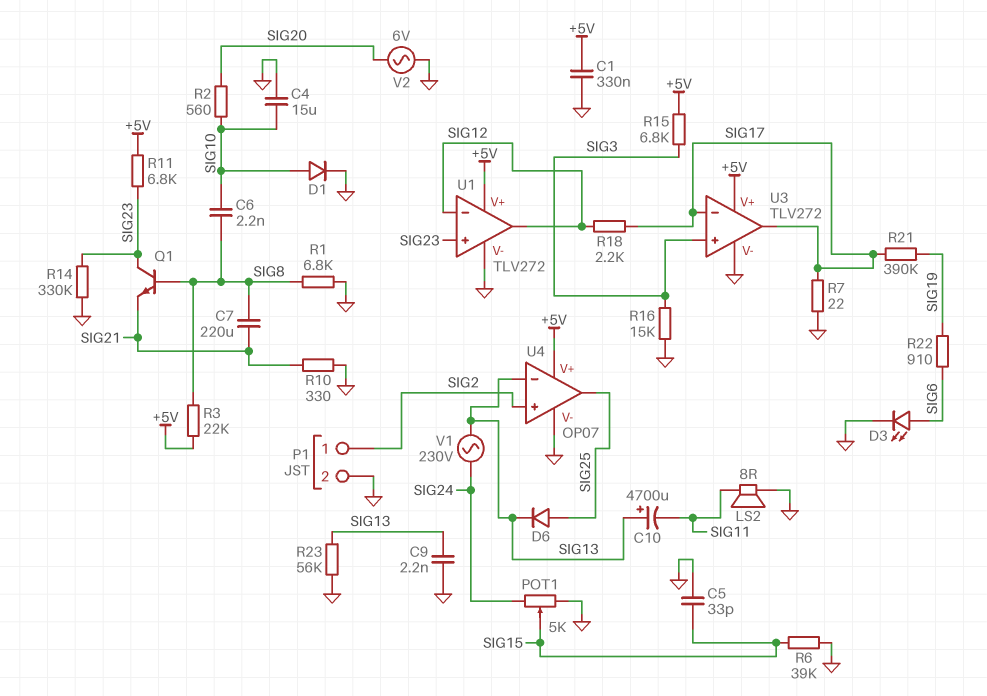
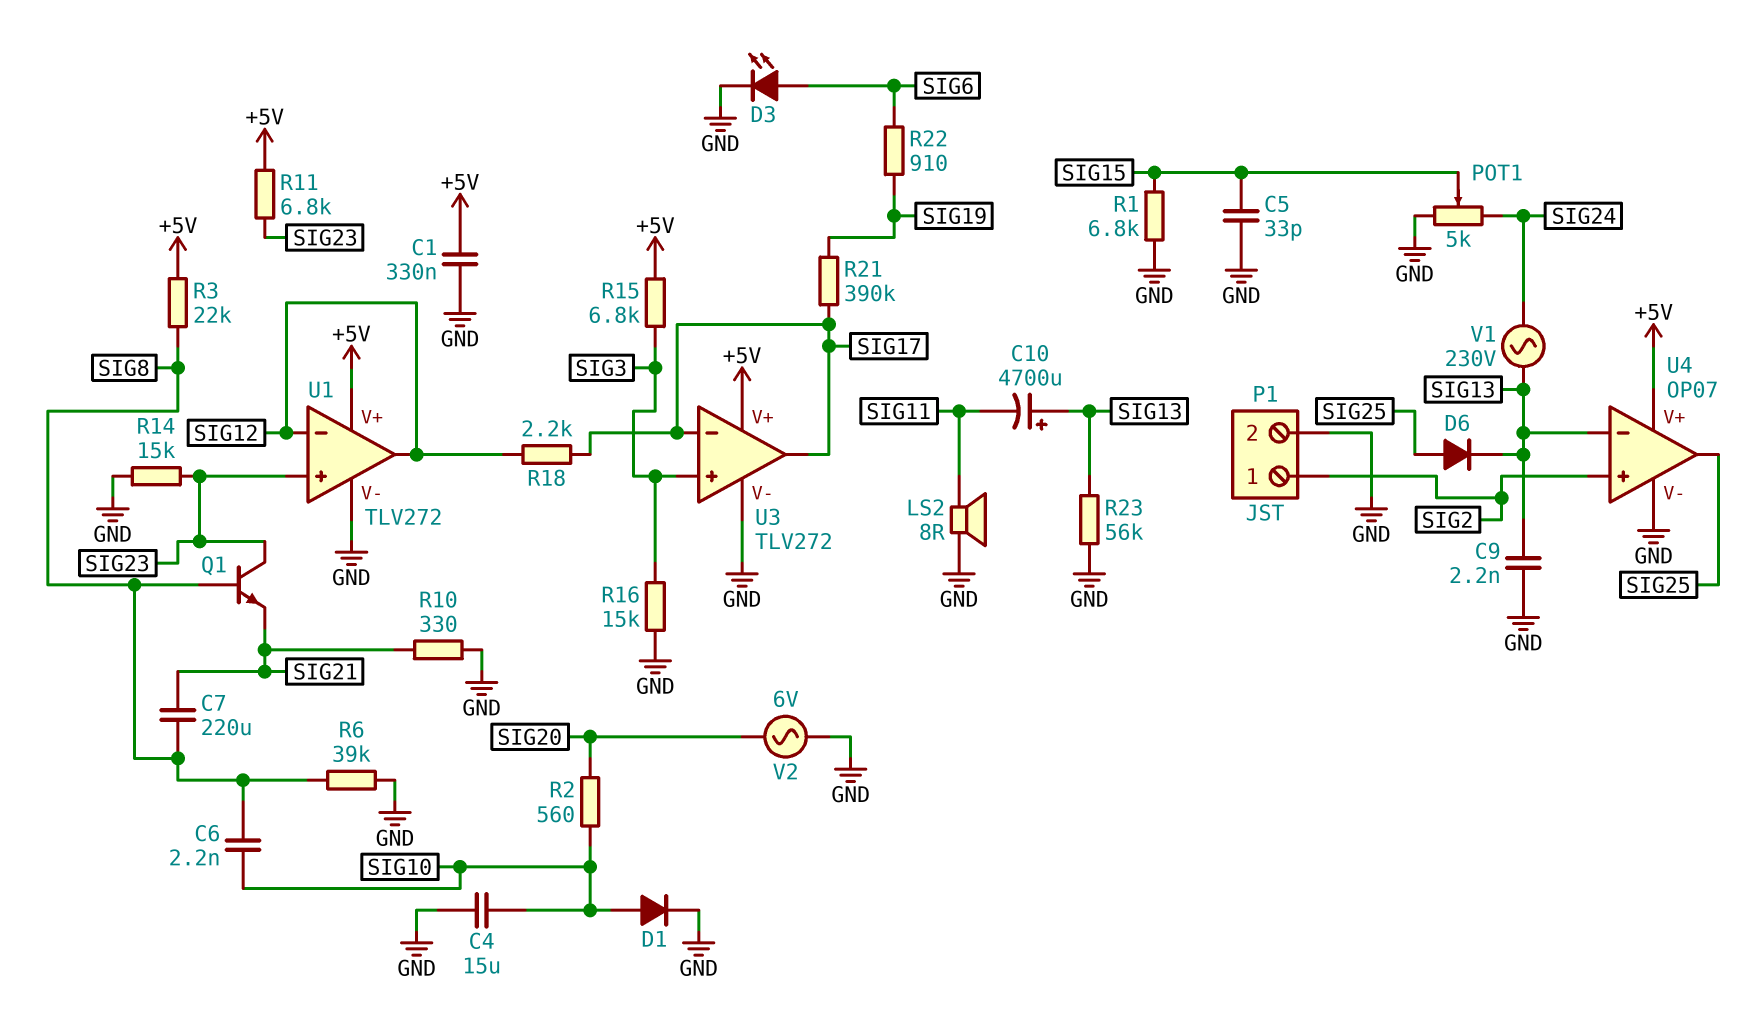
R1: 6.8k (GND, SIG8) -> 6.8k (GND, SIG15)
R6: 39k (GND, SIG15) -> 39k (GND, SIG8)
R7: 22 (GND, SIG17) -> none
R14: 330k (GND, SIG23) -> 15k (GND, SIG23)

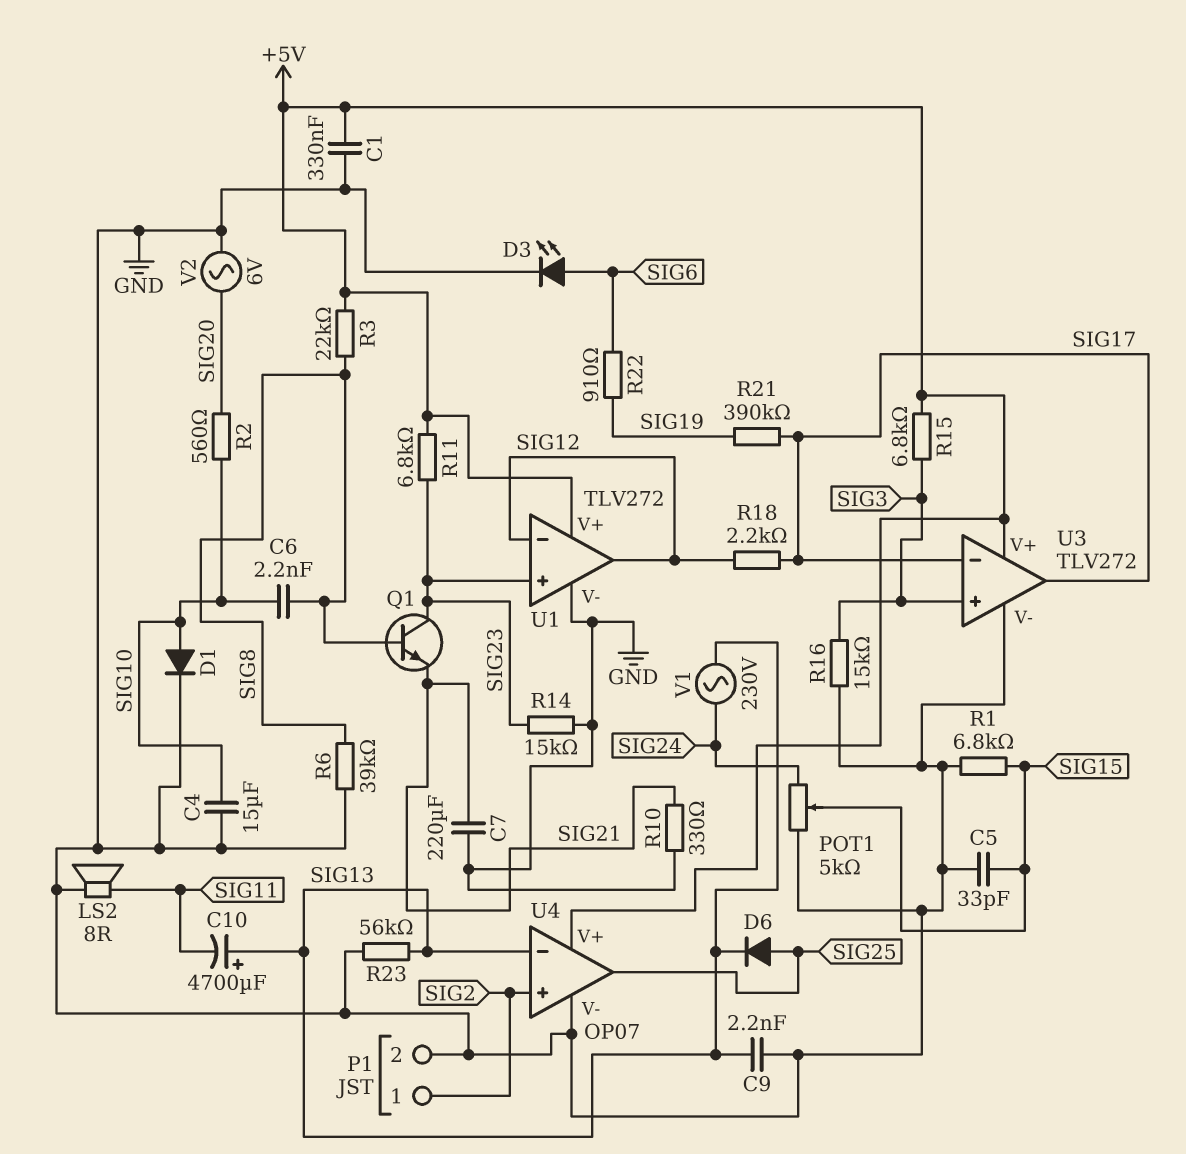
C7: 220uF (SIG8, SIG21) -> 220uF (GND, SIG21)

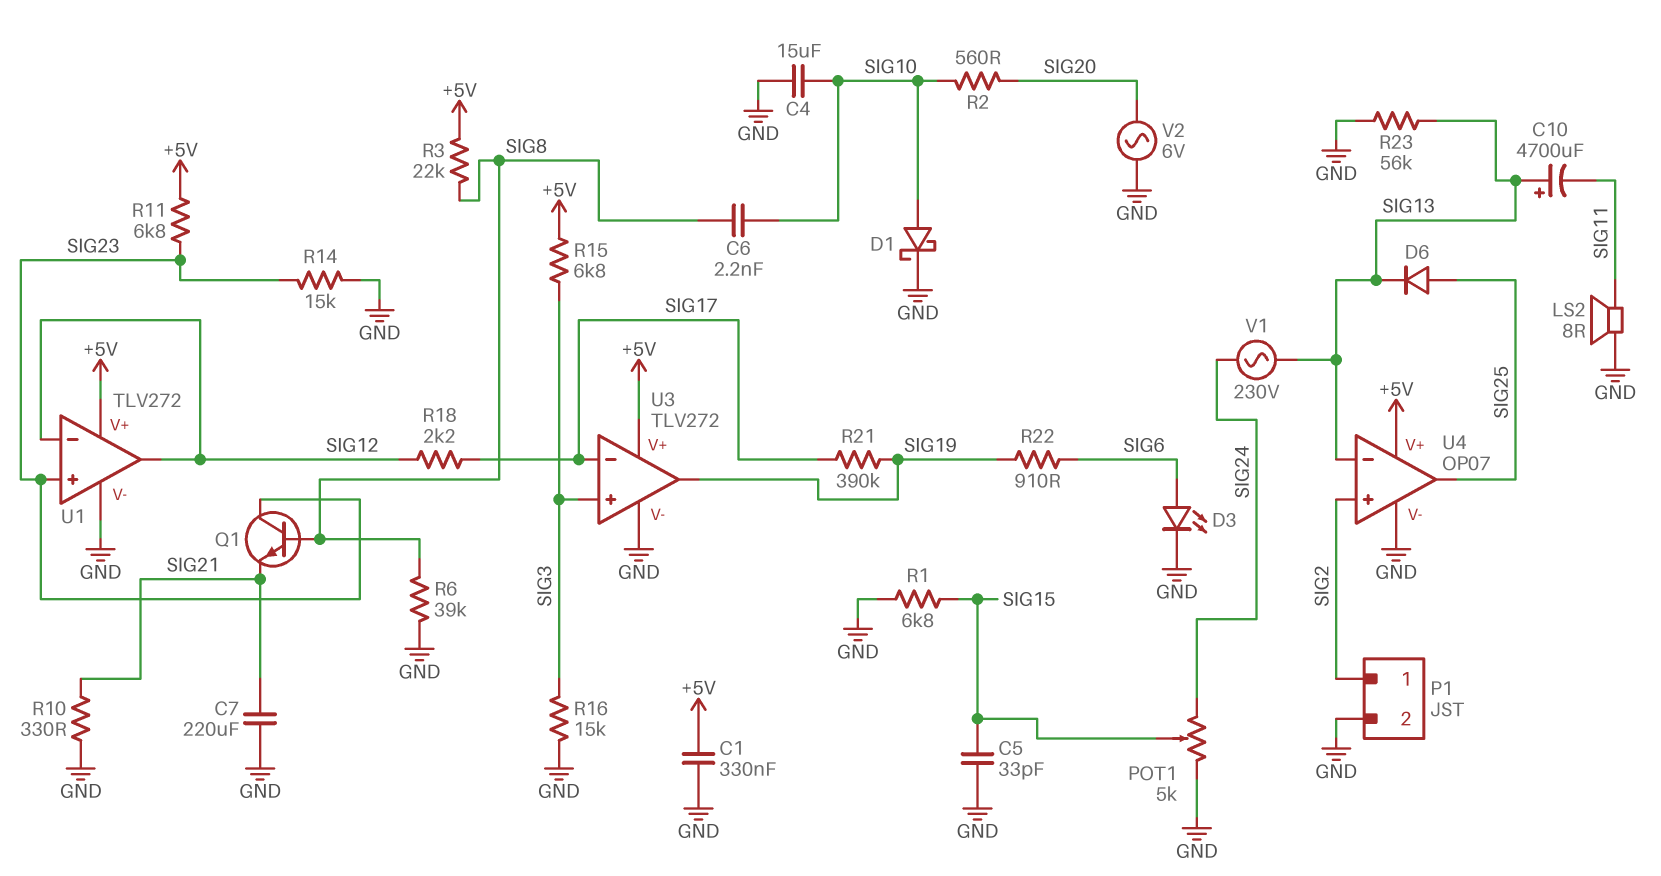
C9: 2.2nF (GND, SIG13) -> none
D1: diode (A SIG10, K GND) -> schottky (A SIG10, K GND)
U3 pin out: SIG17 -> SIG19

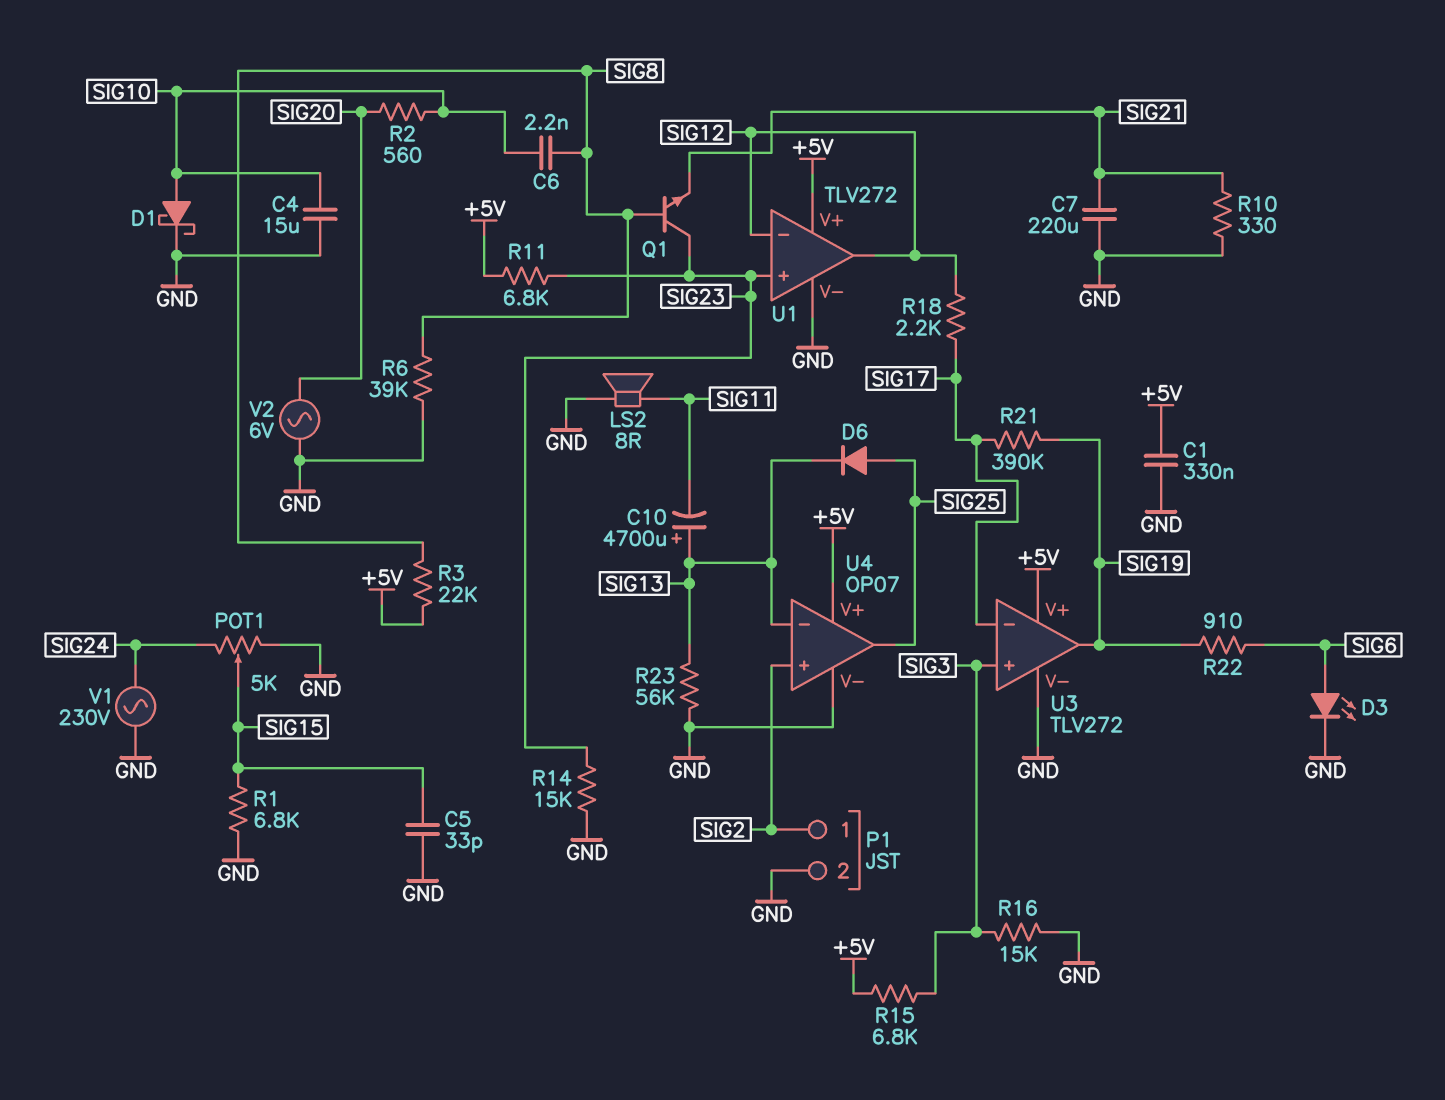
V1: AC 230V (SIG13, SIG24) -> AC 230V (GND, SIG24)

